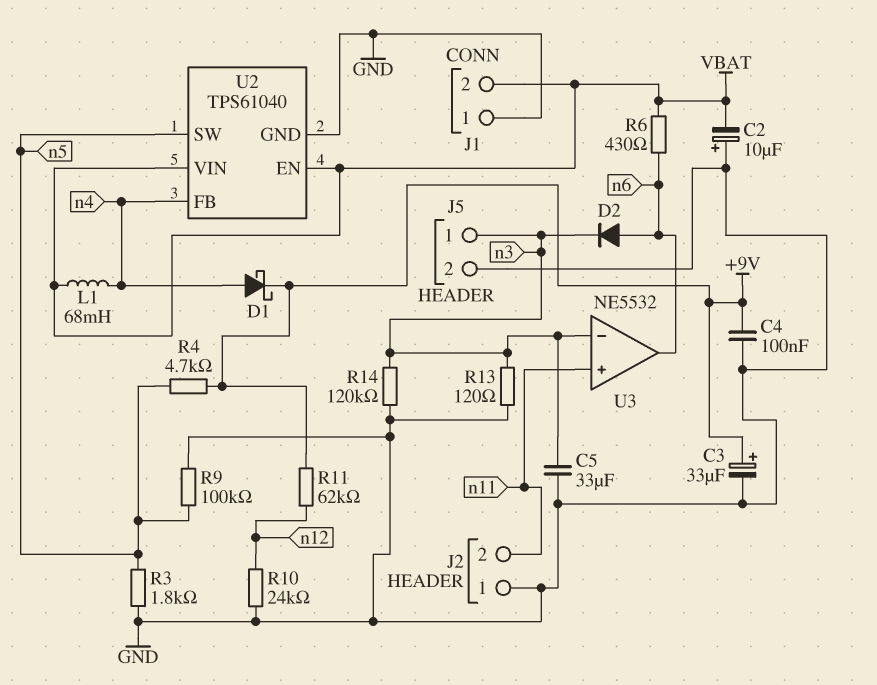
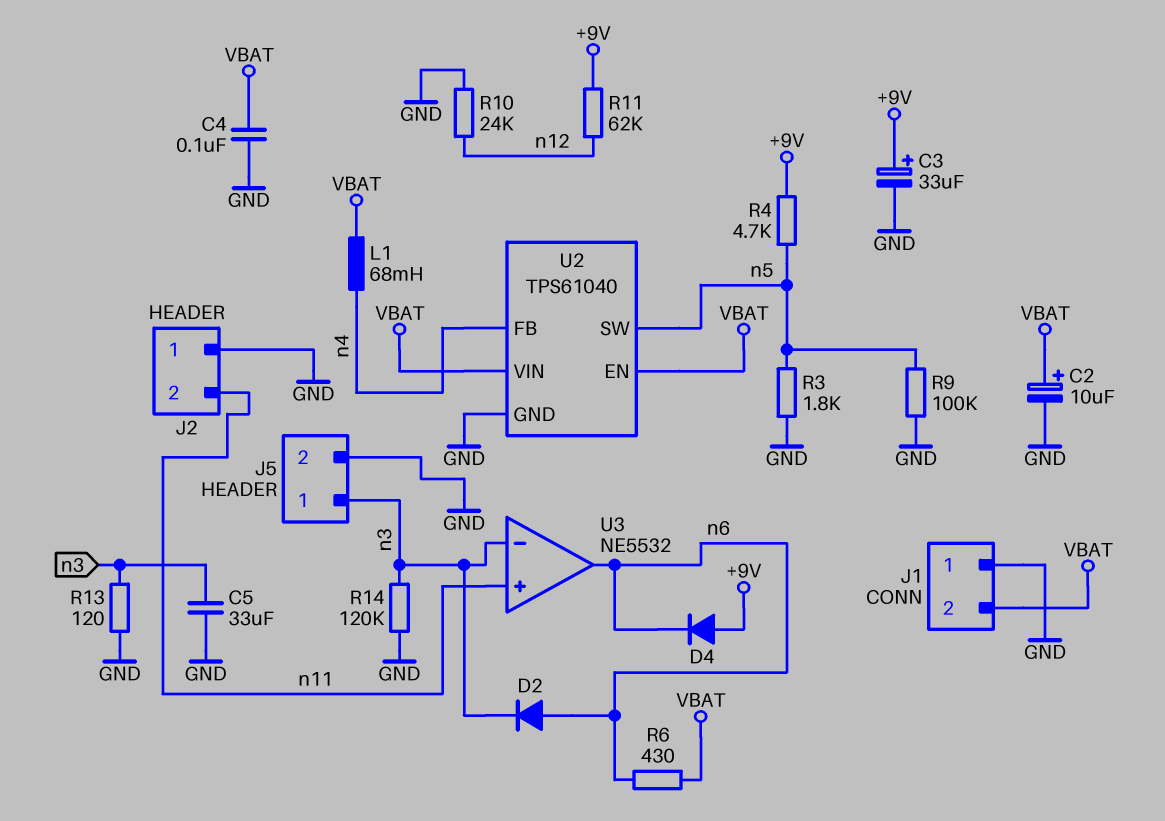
C2: 10uF (plus GND, minus VBAT) -> 10uF (plus VBAT, minus GND)
C4: 100nF (+9V, GND) -> 100nF (GND, VBAT)
D1: schottky (A n4, K +9V) -> none
D4: none -> diode (A +9V, K n6)

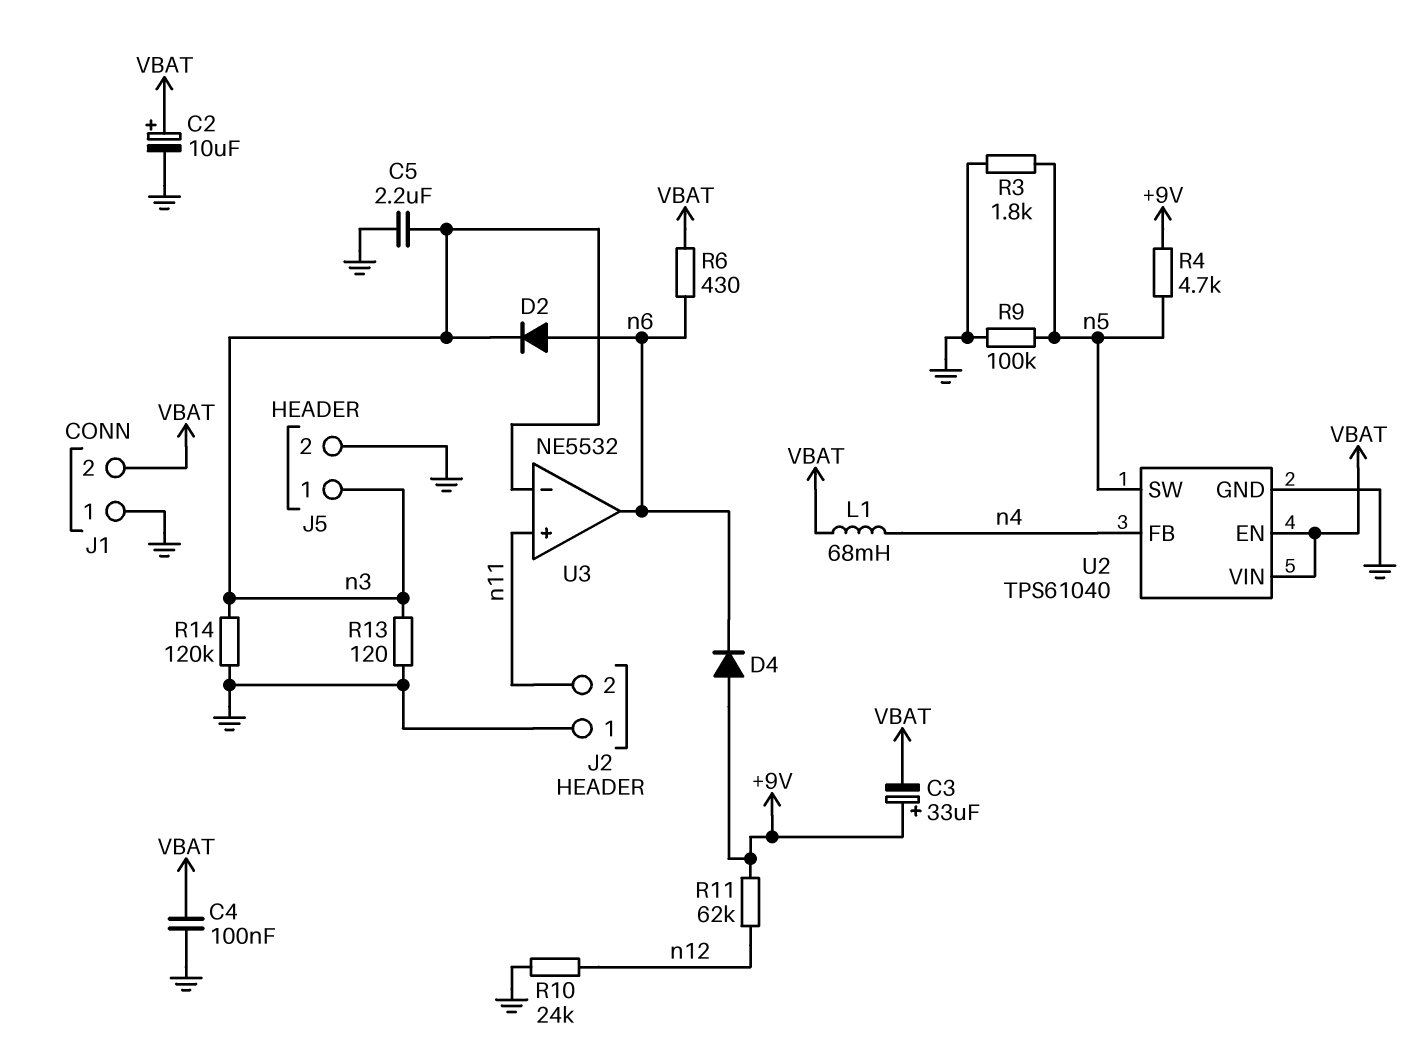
C3: 33uF (plus +9V, minus GND) -> 33uF (plus +9V, minus VBAT)
C5: 33uF (GND, n3) -> 2.2uF (GND, n3)

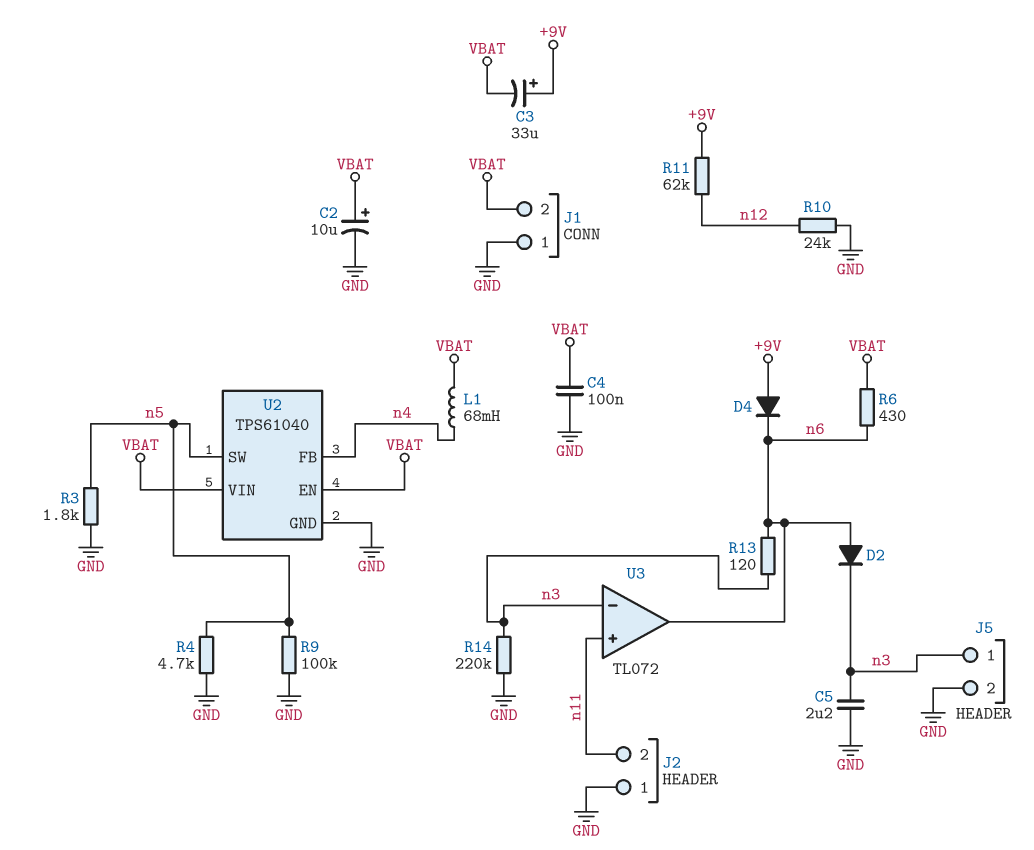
R4: 4.7k (+9V, n5) -> 4.7k (GND, n5)
R13: 120 (GND, n3) -> 120 (n3, n6)
R14: 120k (GND, n3) -> 220k (GND, n3)
U3: NE5532 -> TL072

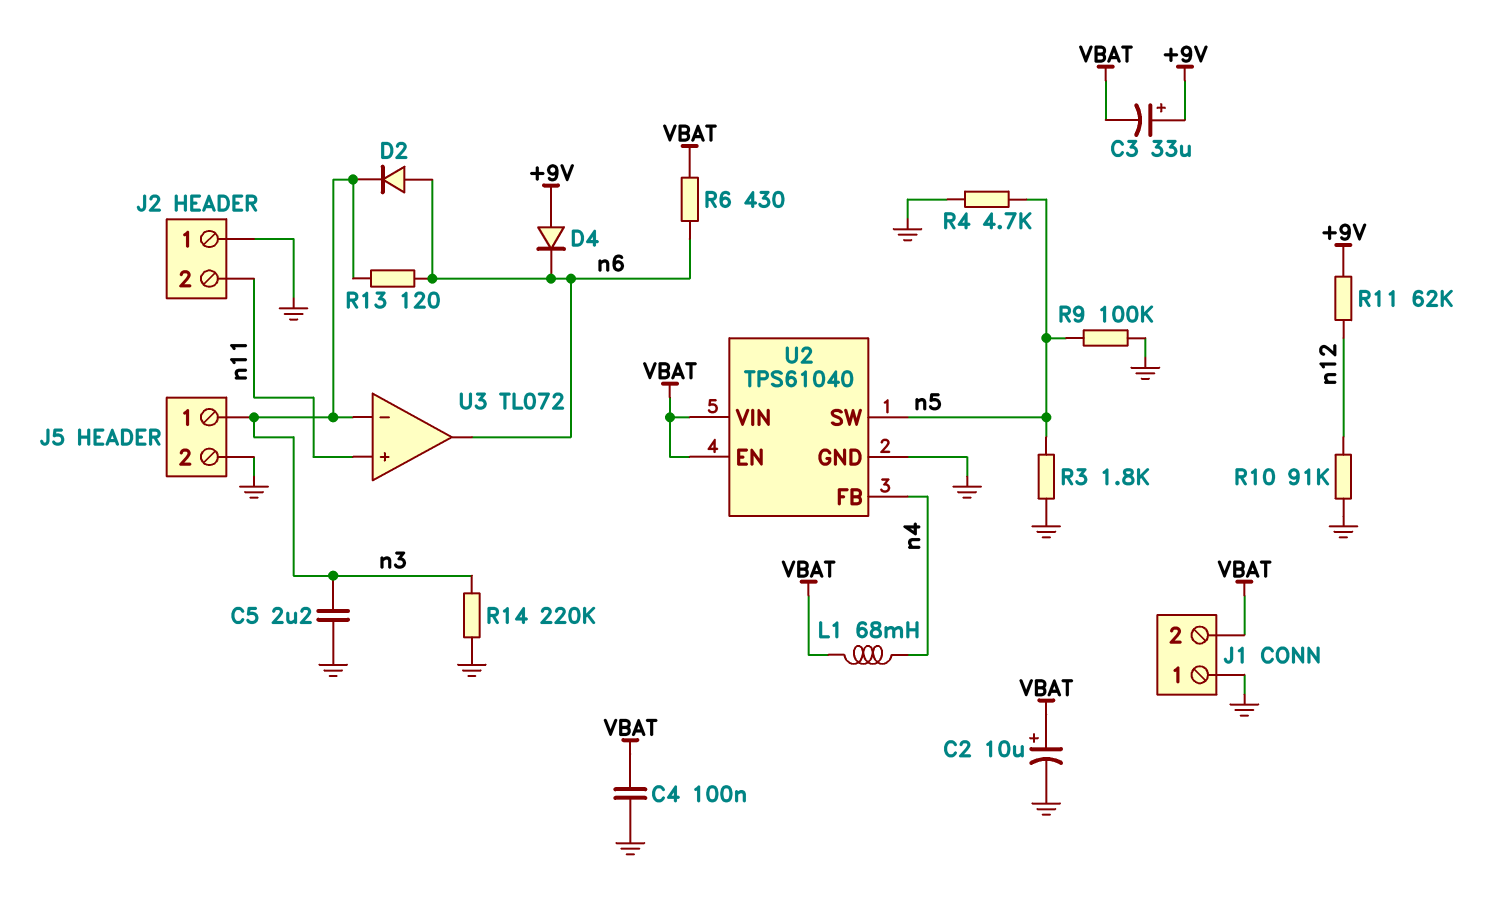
R10: 24k (GND, n12) -> 91k (GND, n12)

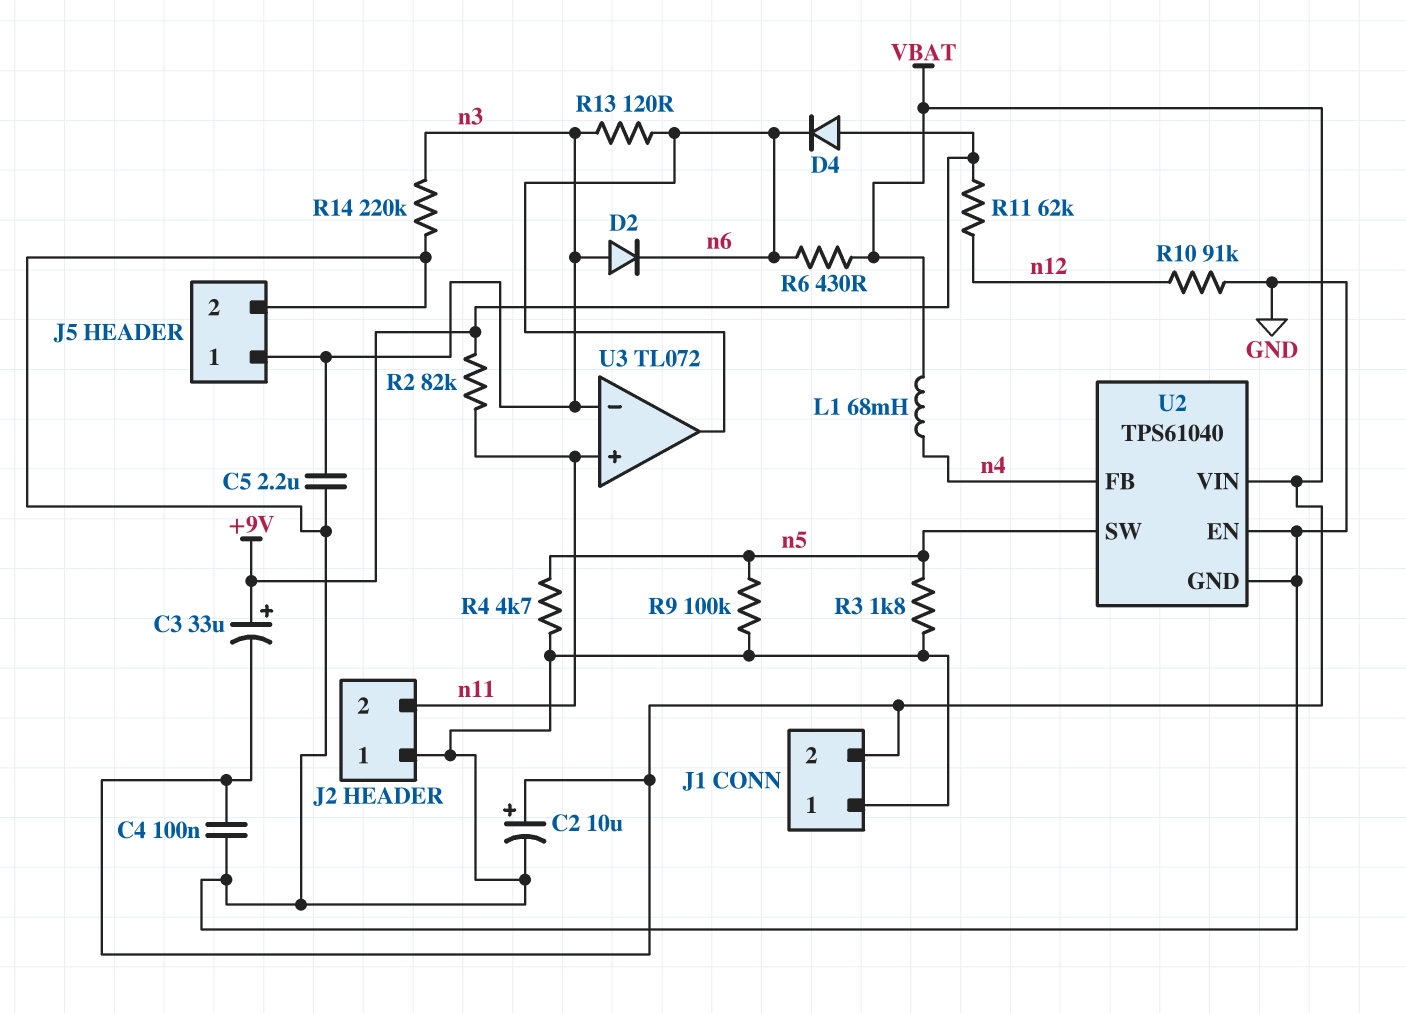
D2: diode (A n6, K n3) -> diode (A n3, K n6)
R2: none -> 82k (+9V, n11)
U2 pin EN: VBAT -> GND

